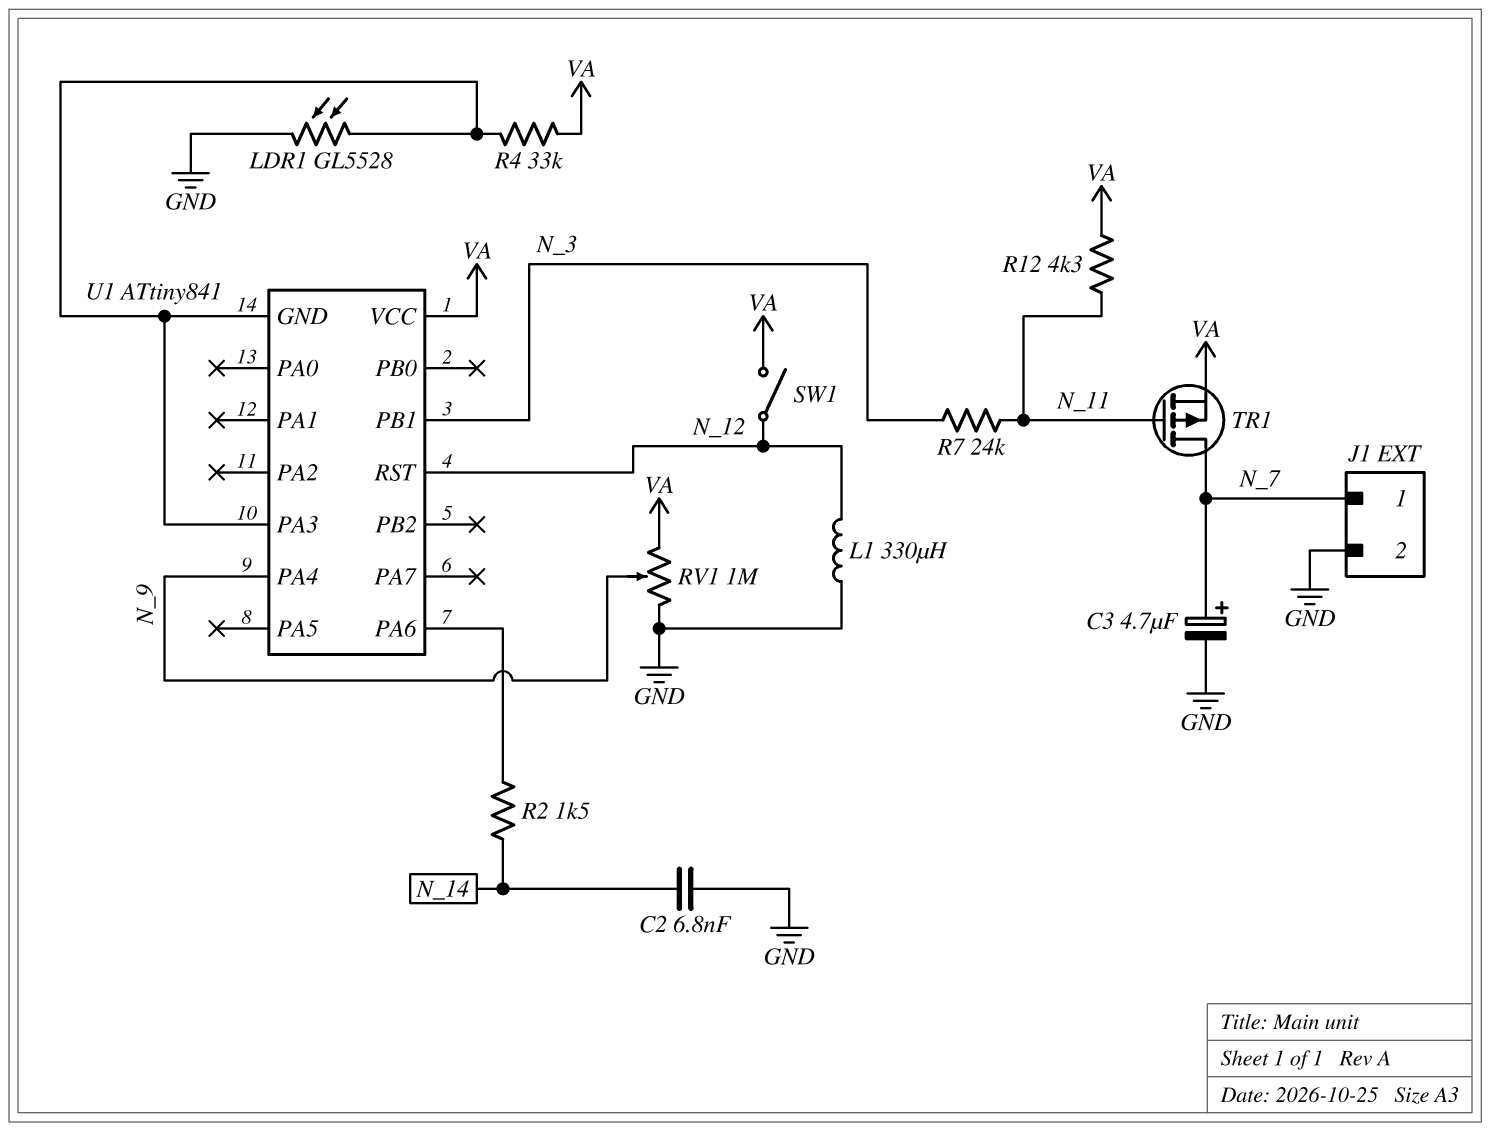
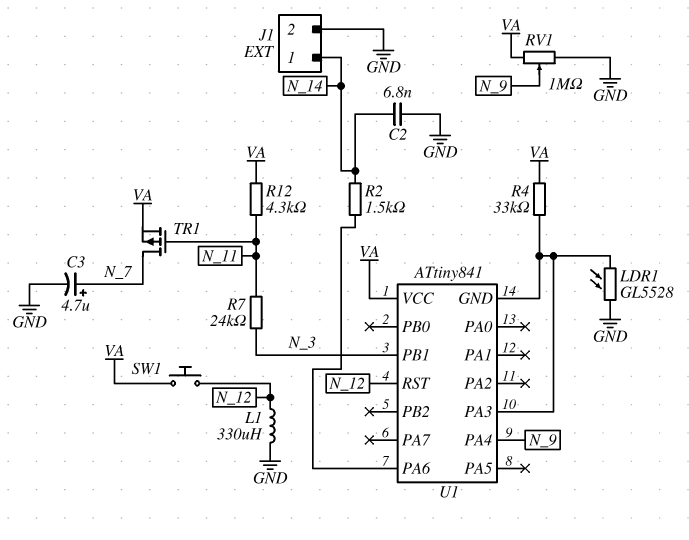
J1 pin 1: N_7 -> N_14
SW1: switch (N_12, VA) -> button (N_12, VA)

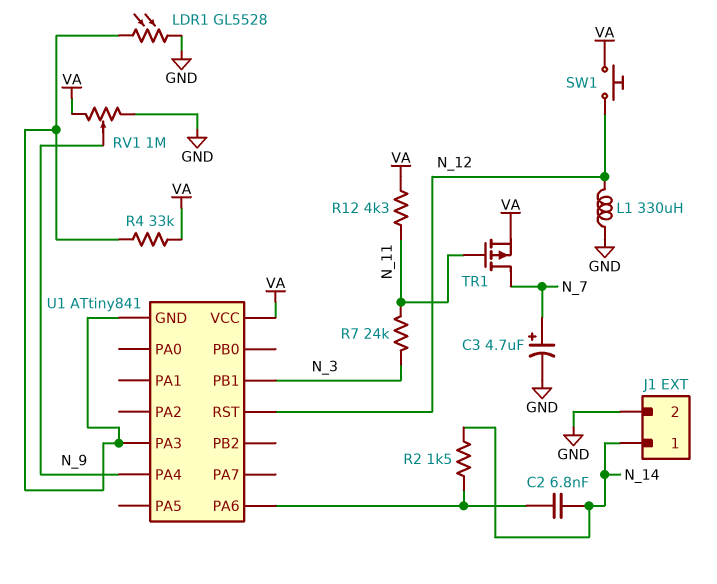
C2: 6.8nF (GND, N_14) -> 6.8nF (N_14, U1/PA6)

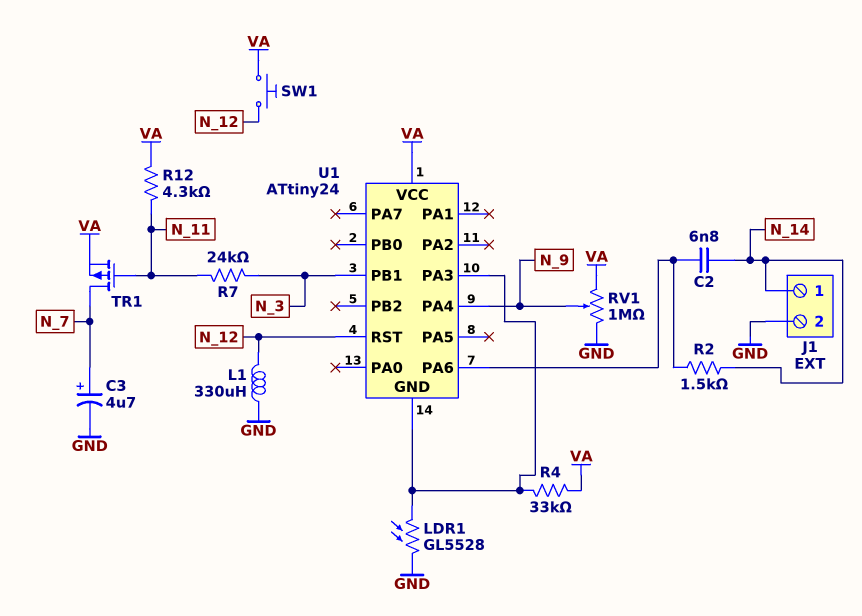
U1: ATtiny841 -> ATtiny24

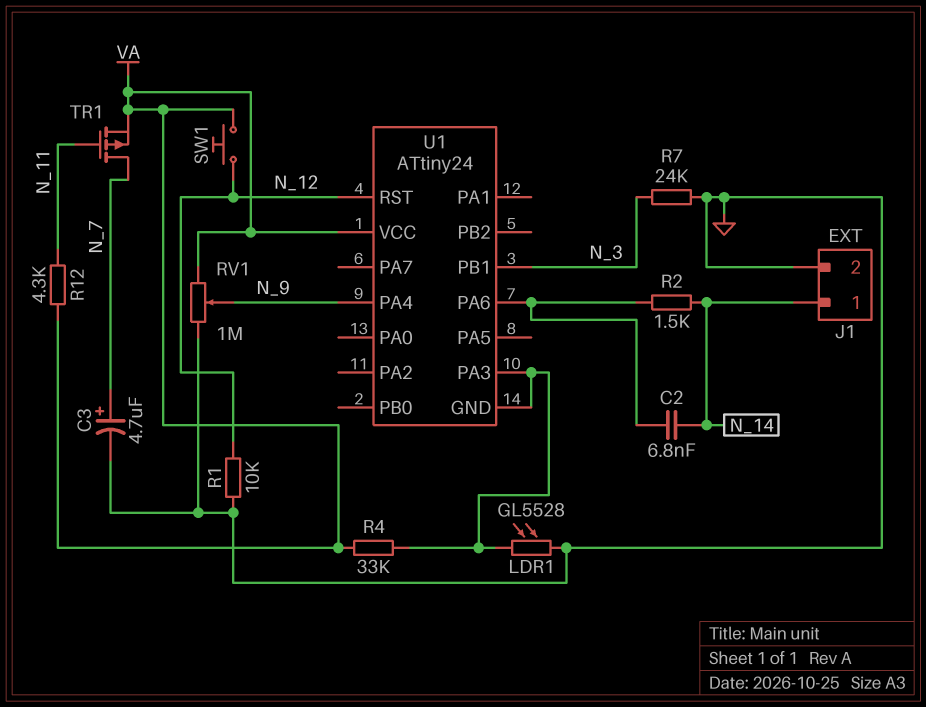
L1: 330uH (GND, N_12) -> none
R1: none -> 10k (GND, N_12)
R7: 24k (N_3, N_11) -> 24k (GND, N_3)

